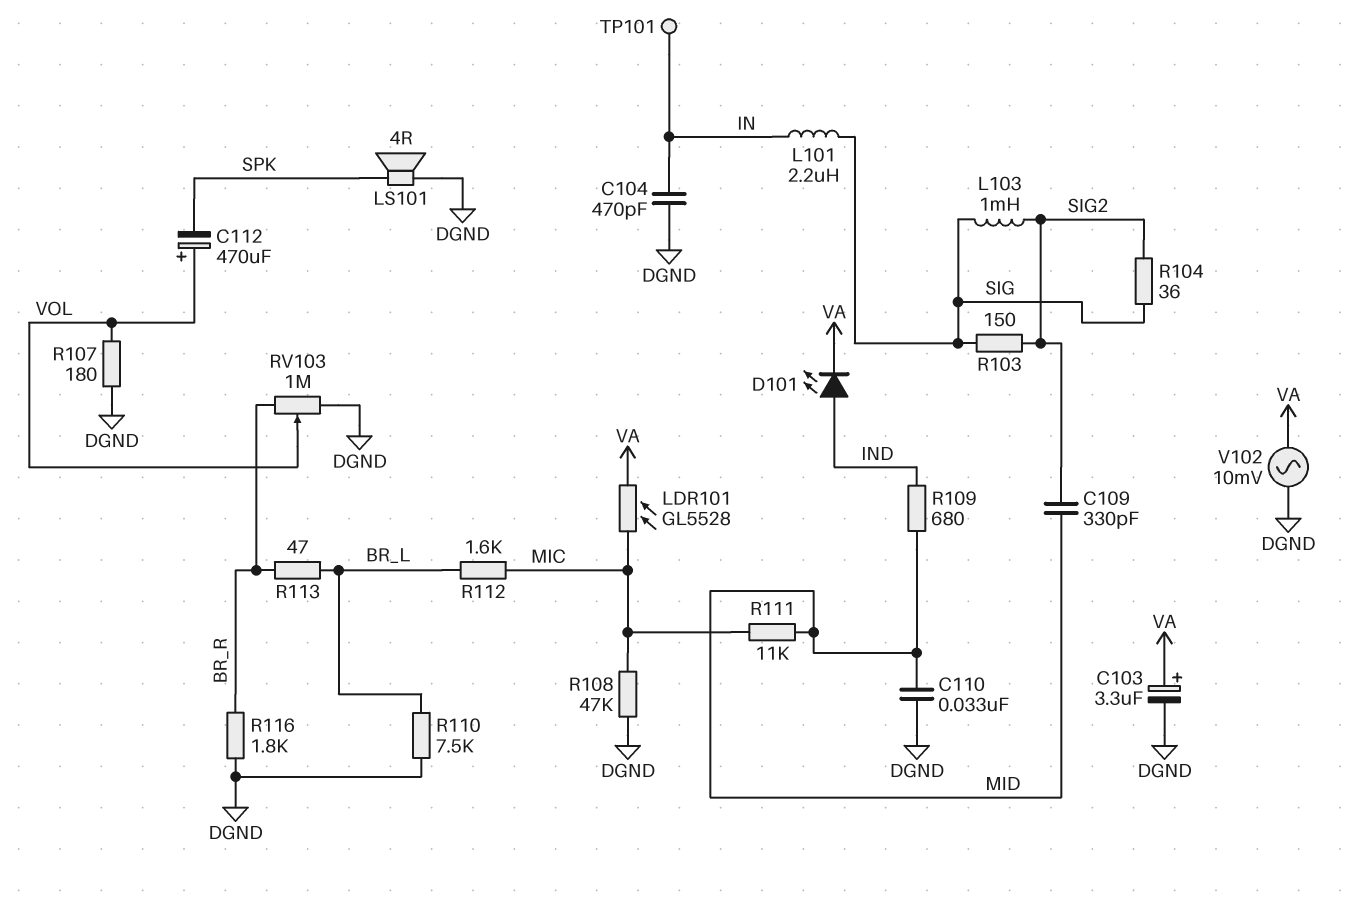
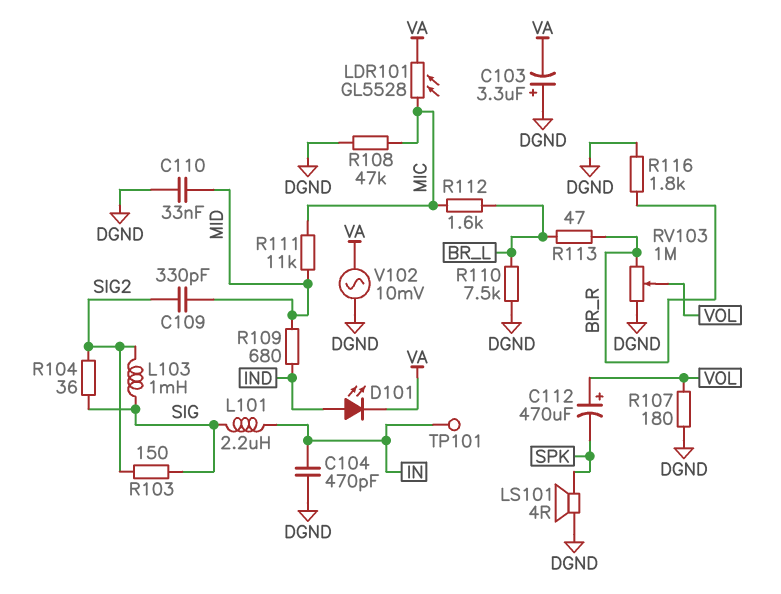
C103: 3.3uF (plus VA, minus DGND) -> 3.3uF (plus DGND, minus VA)

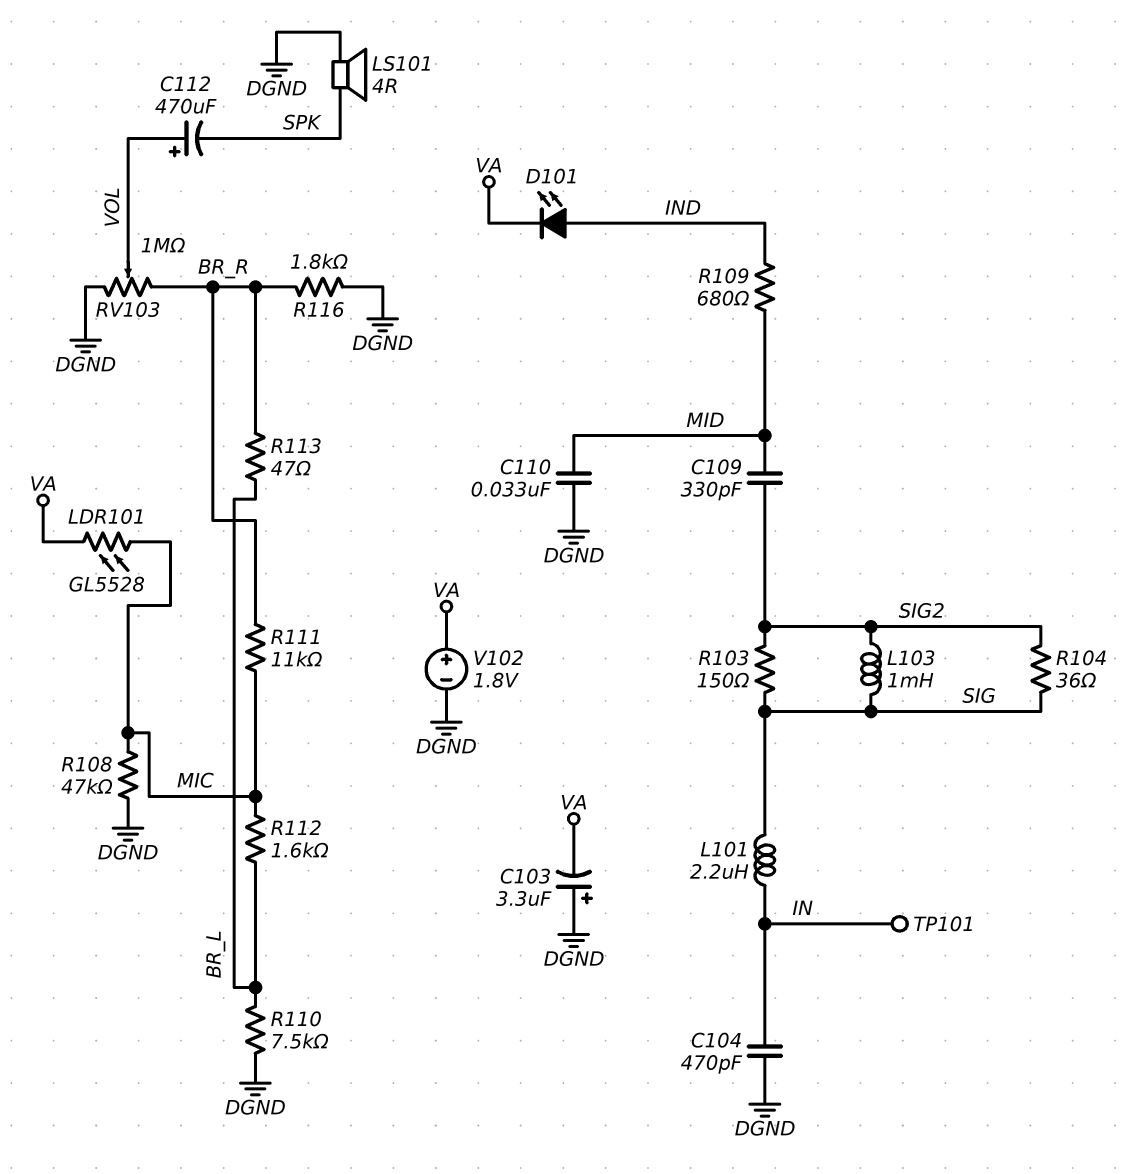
R107: 180 (DGND, VOL) -> none
R111: 11k (MIC, MID) -> 11k (BR_R, MIC)
V102: AC 10mV (DGND, VA) -> 1.8V (plus VA, minus DGND)

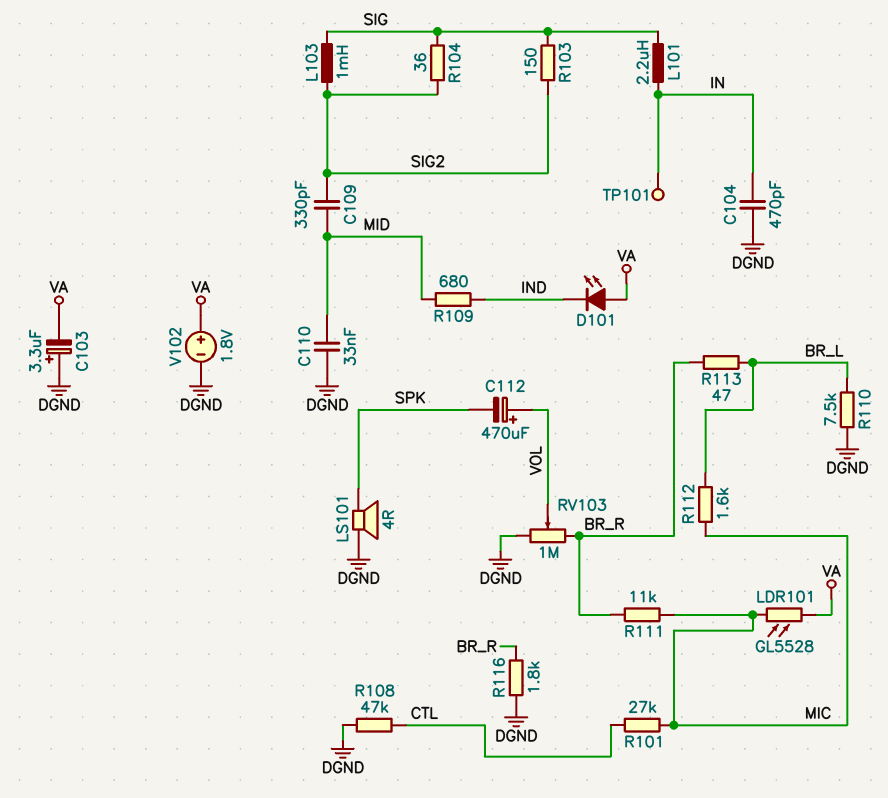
D101: LED (A IND, K VA) -> LED (A VA, K IND)
R101: none -> 27k (CTL, MIC)
R108: 47k (DGND, MIC) -> 47k (CTL, DGND)

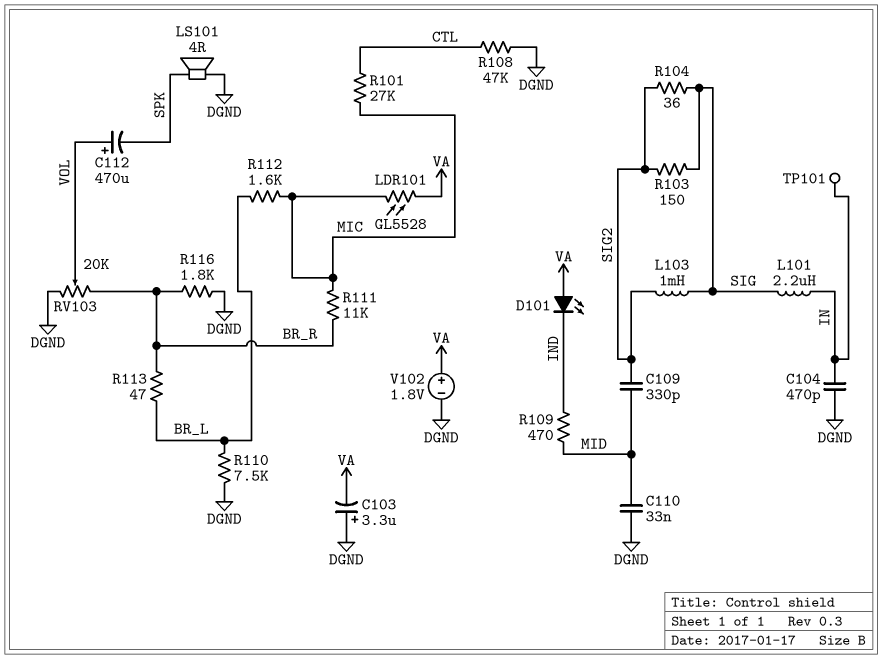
R109: 680 (IND, MID) -> 470 (IND, MID)
RV103: 1M (BR_R, DGND, wiper VOL) -> 20k (BR_R, DGND, wiper VOL)

